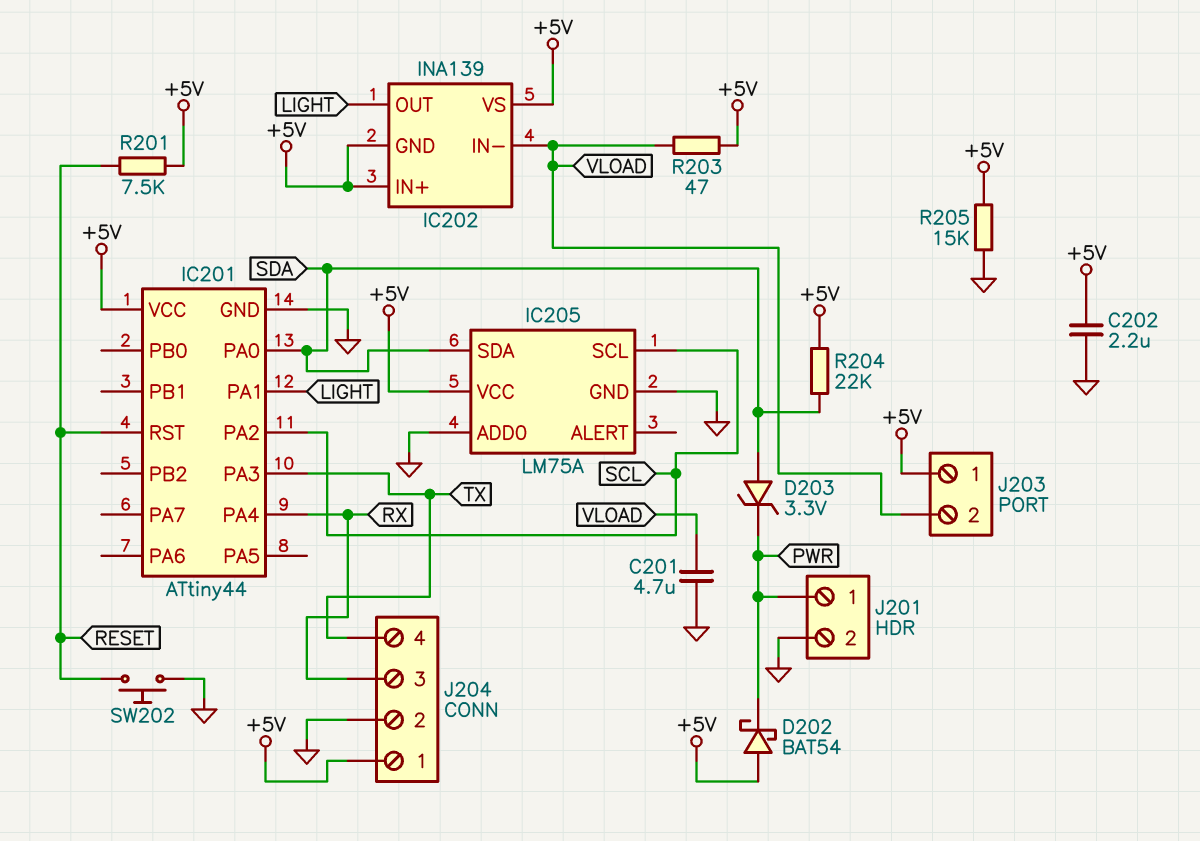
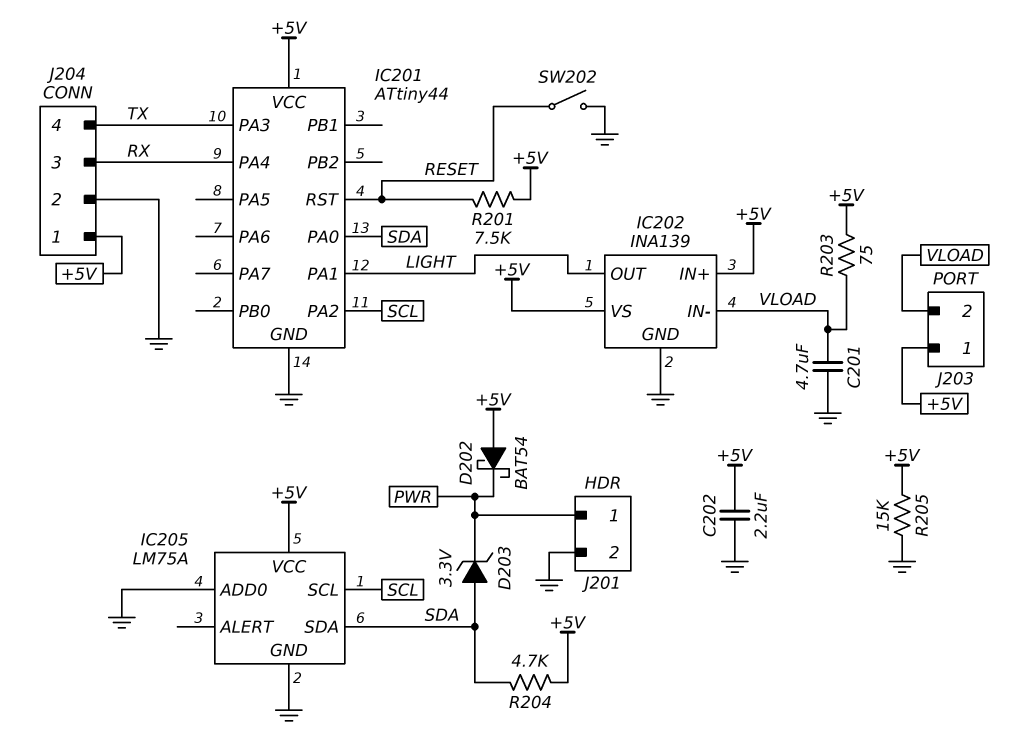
IC202 pin GND: +5V -> GND
R203: 47 (+5V, VLOAD) -> 75 (+5V, VLOAD)
R204: 22k (+5V, SDA) -> 4.7k (+5V, SDA)
SW202: button (GND, RESET) -> switch (GND, RESET)

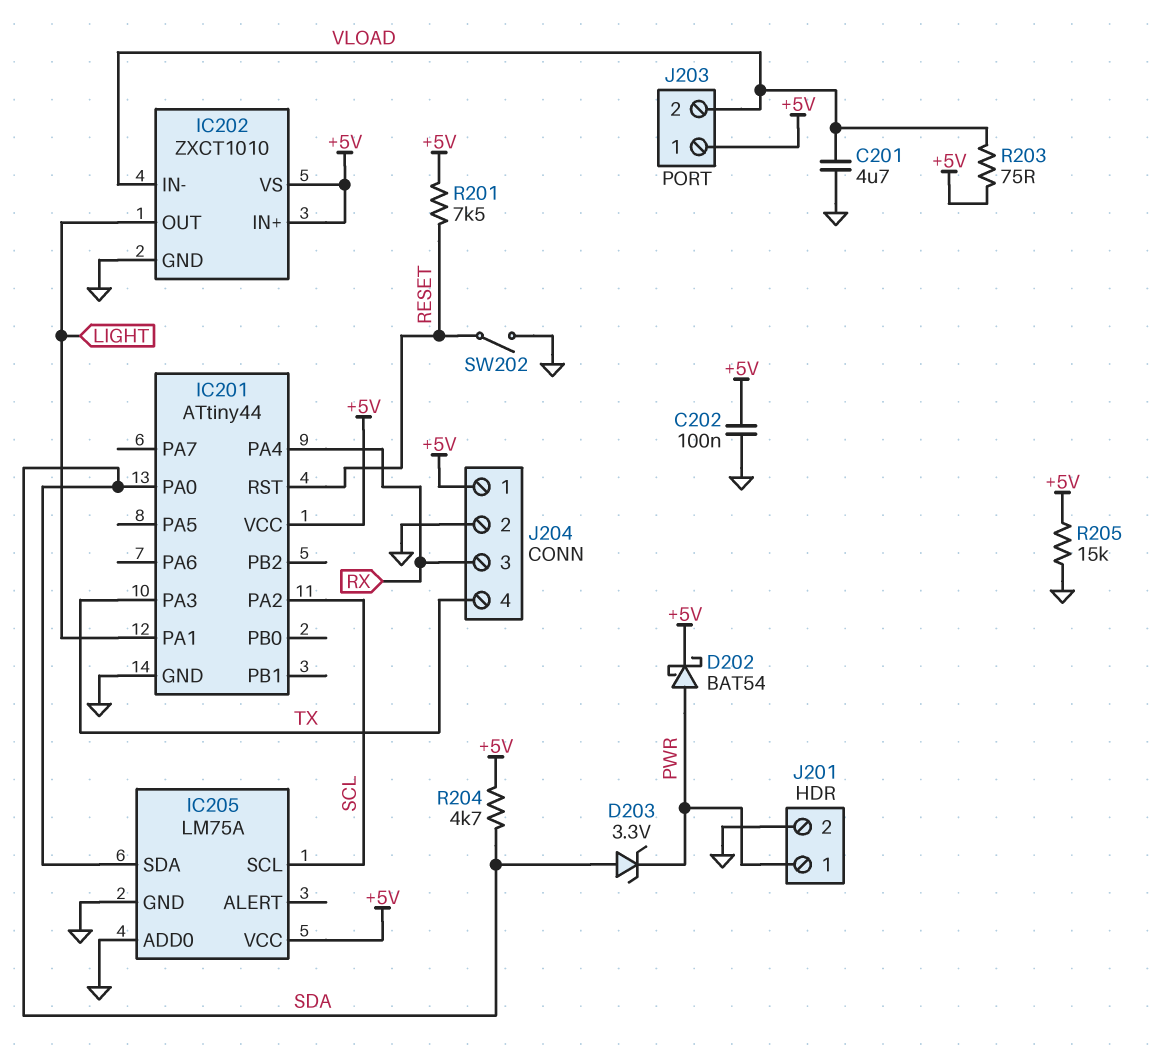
C202: 2.2uF (+5V, GND) -> 100nF (+5V, GND)
D202: schottky BAT54 (A +5V, K PWR) -> schottky BAT54 (A PWR, K +5V)
IC202: INA139 -> ZXCT1010

